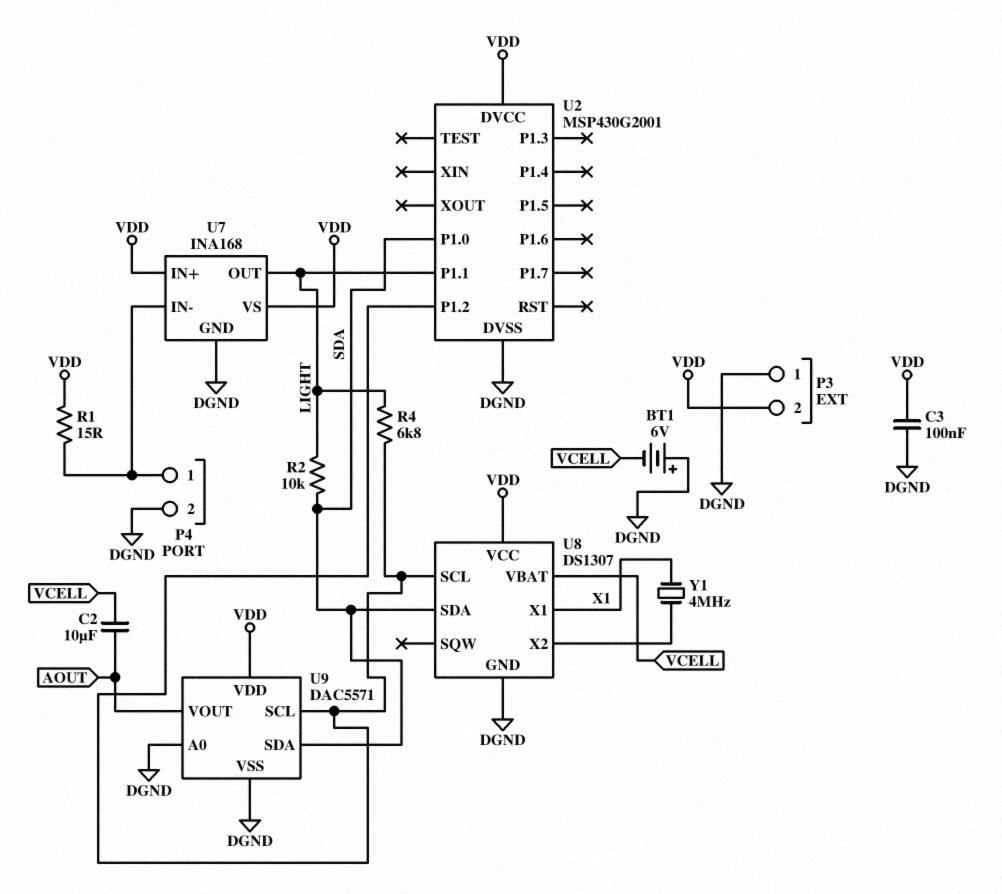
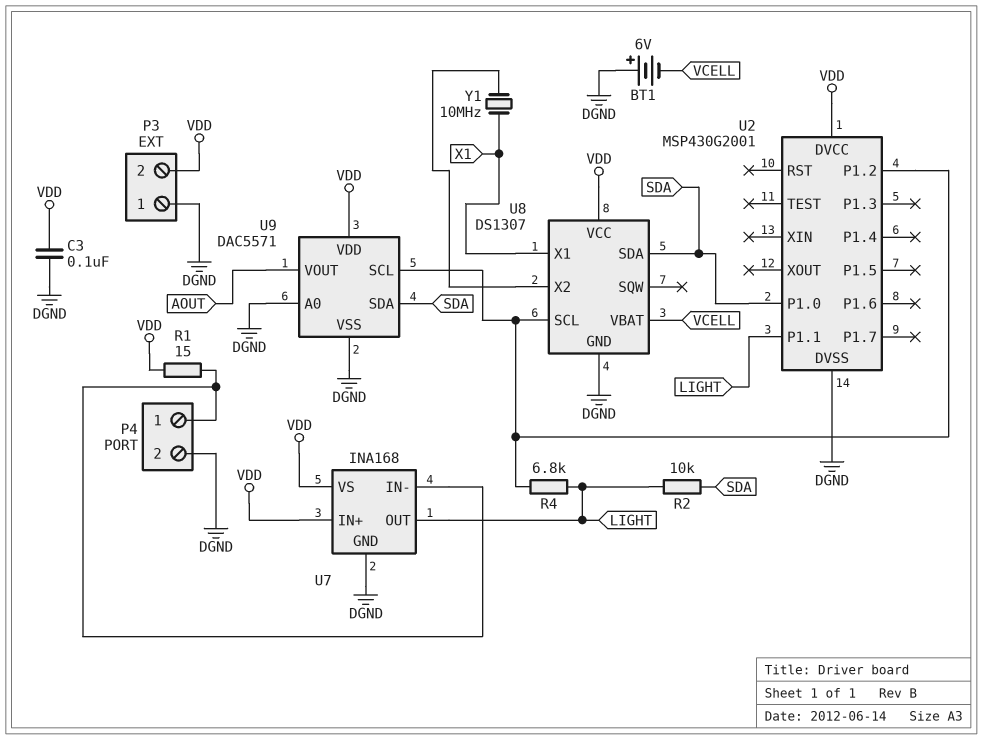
C2: 10uF (AOUT, VCELL) -> none
Y1: 4MHz (U8/X2, X1) -> 10MHz (U8/X2, X1)

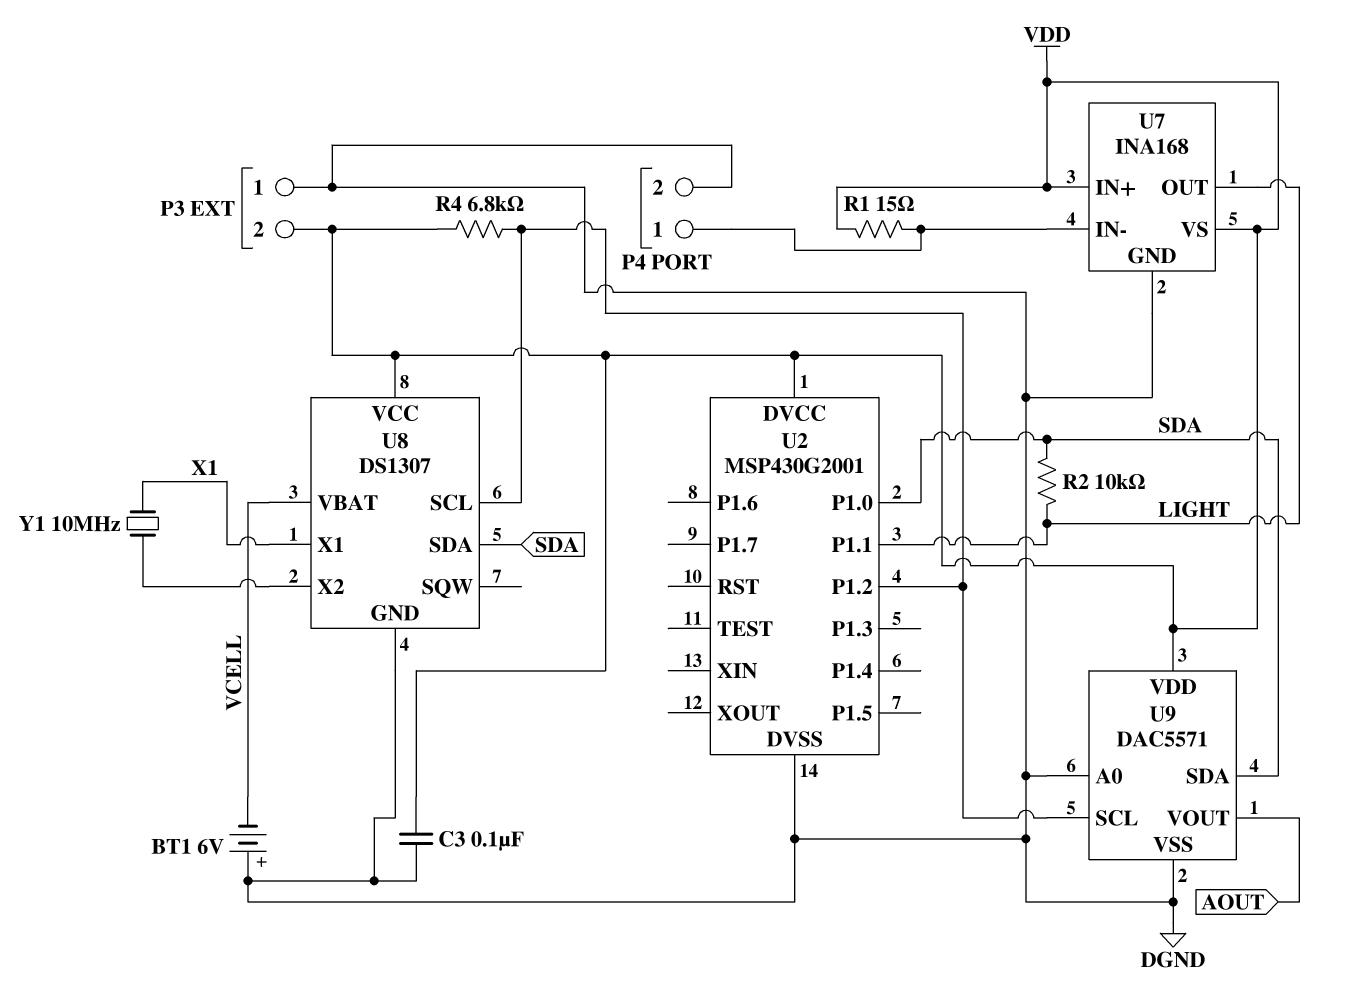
R4: 6.8k (LIGHT, U2/P1.2) -> 6.8k (U2/P1.2, VDD)

